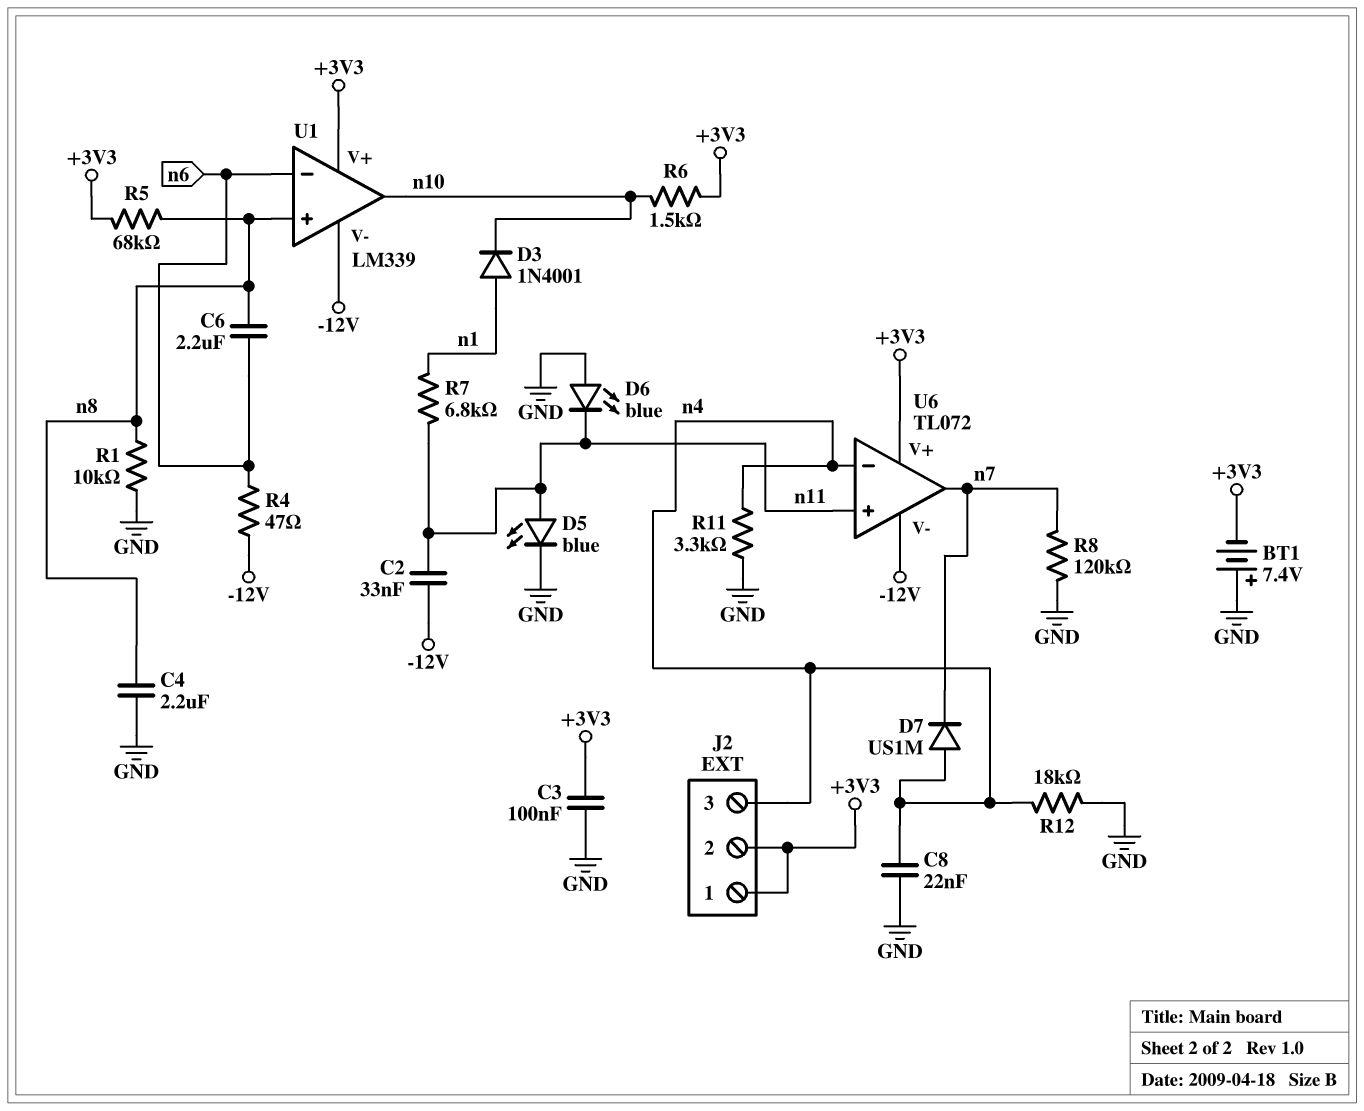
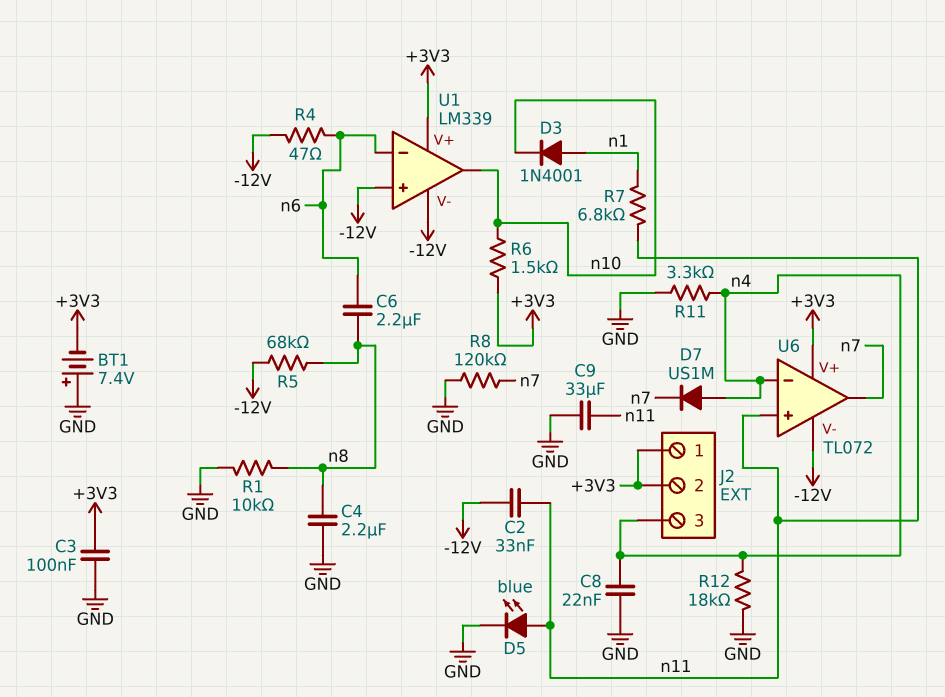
C9: none -> 33uF (GND, n11)
D6: LED blue (A GND, K n11) -> none
R5: 68k (+3V3, n8) -> 68k (-12V, n8)
U1 pin in+: n8 -> -12V

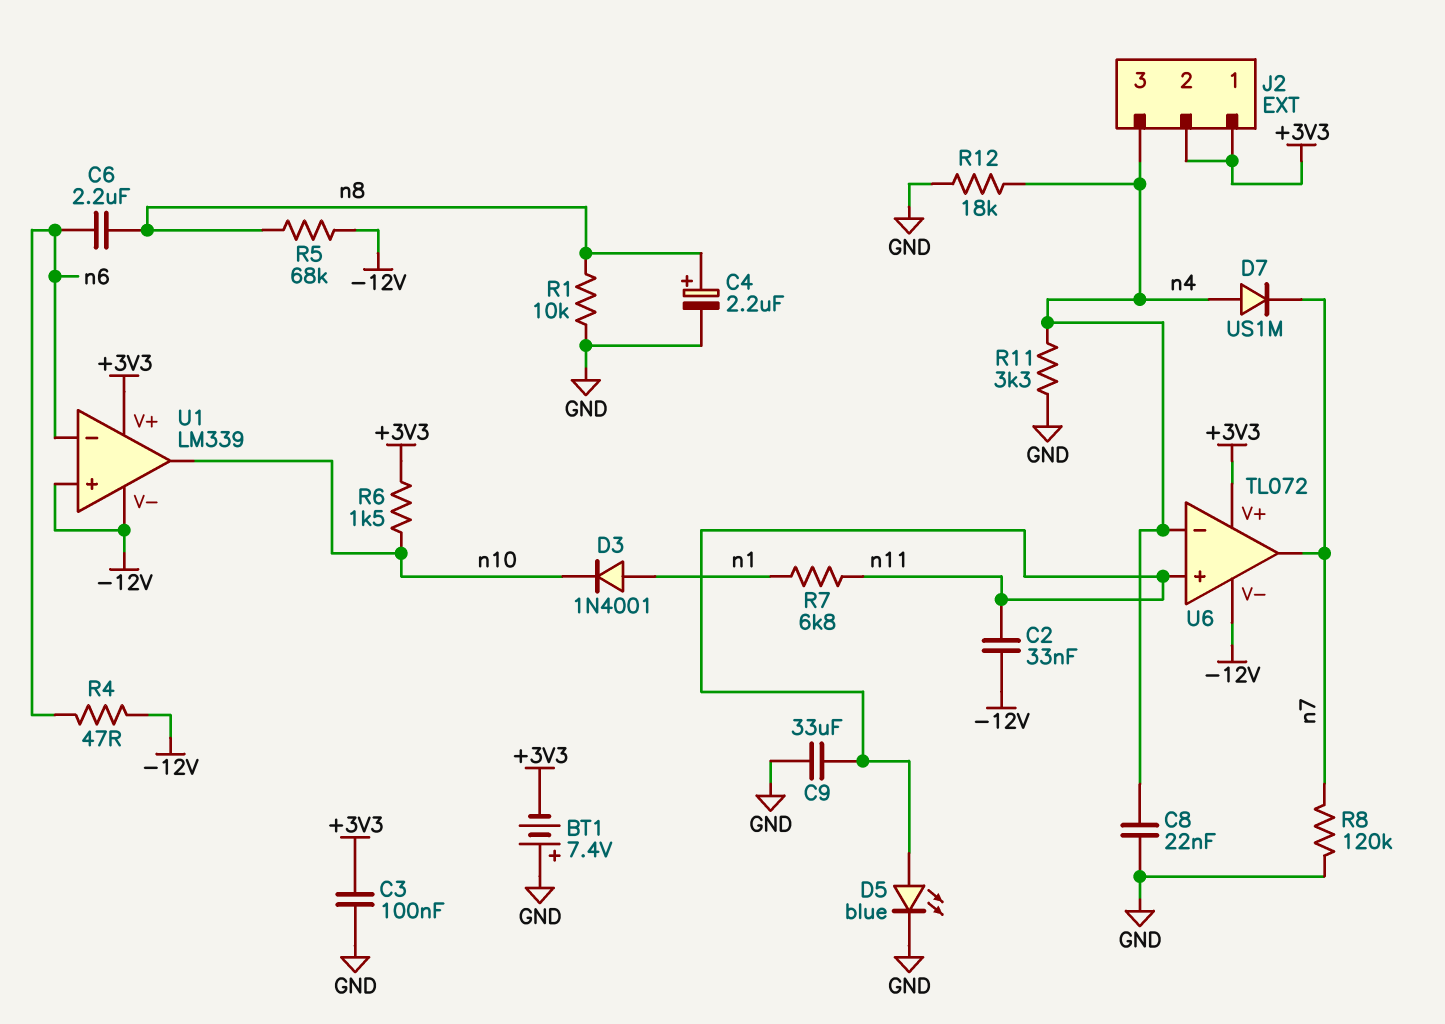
C4: 2.2uF (GND, n8) -> 2.2uF (plus n8, minus GND)

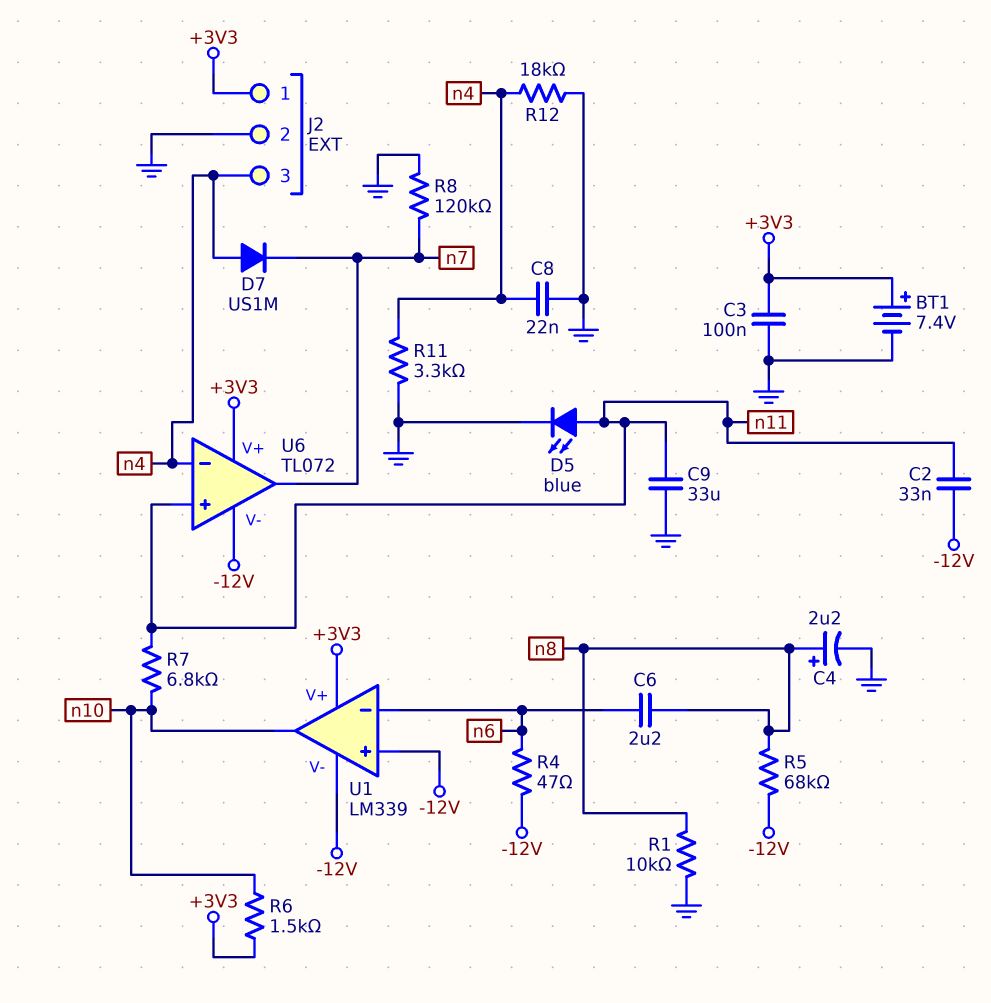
BT1: 7.4V (plus GND, minus +3V3) -> 7.4V (plus +3V3, minus GND)
D3: diode 1N4001 (A n1, K n10) -> none
J2 pin 2: +3V3 -> GND
R7: 6.8k (n1, n11) -> 6.8k (n10, n11)

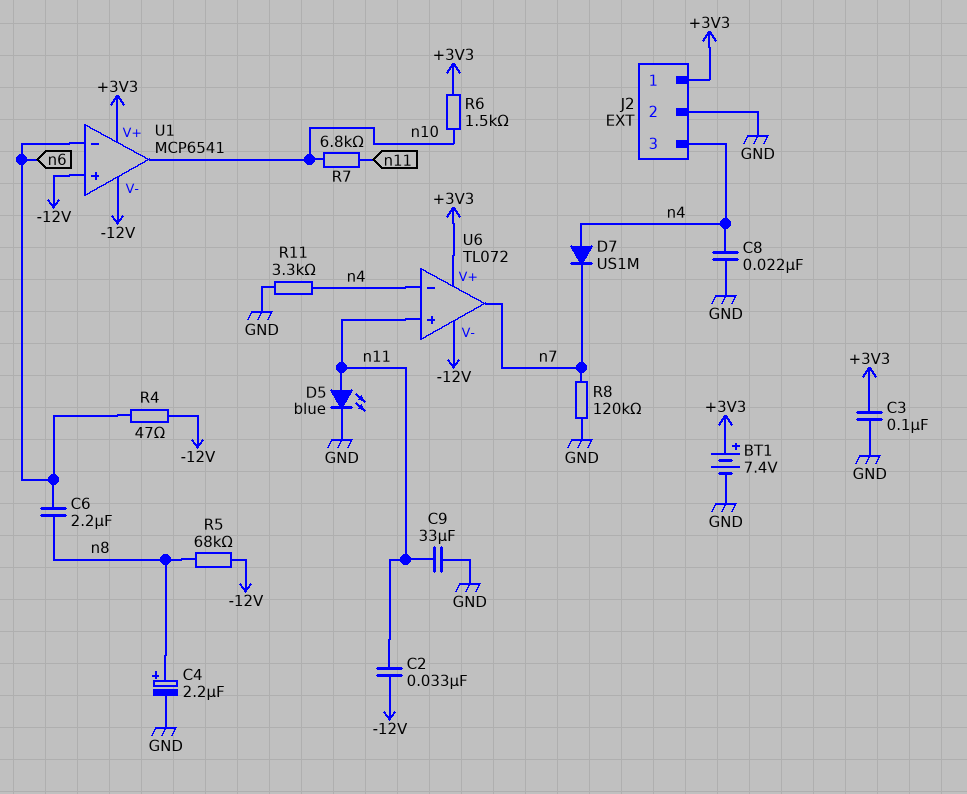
R1: 10k (GND, n8) -> none
R12: 18k (GND, n4) -> none
U1: LM339 -> MCP6541

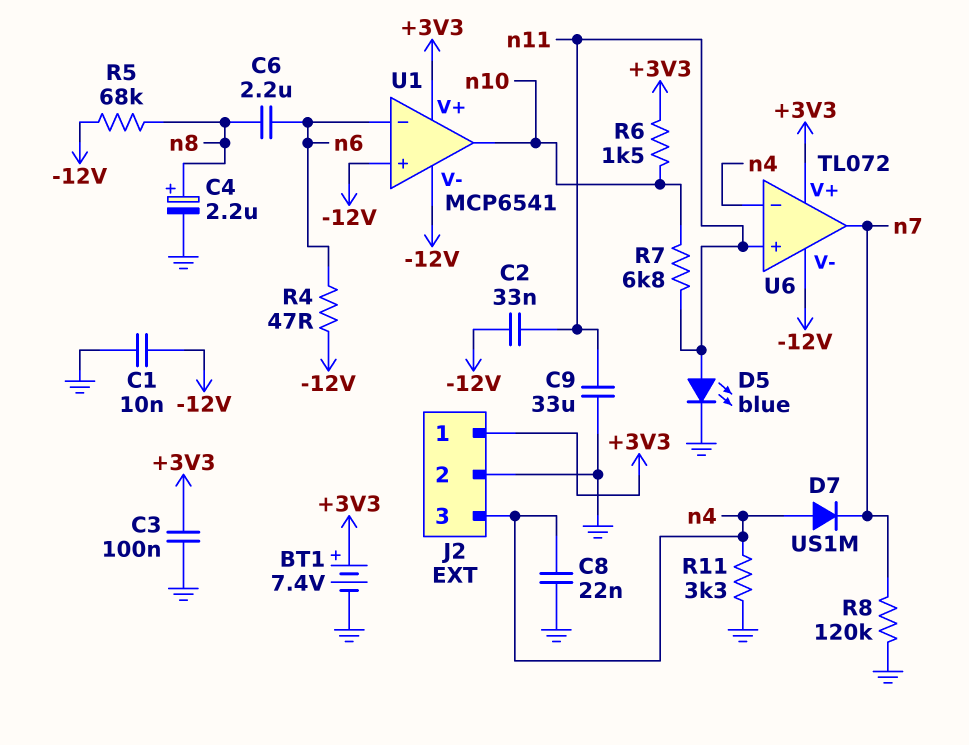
C1: none -> 10nF (-12V, GND)

